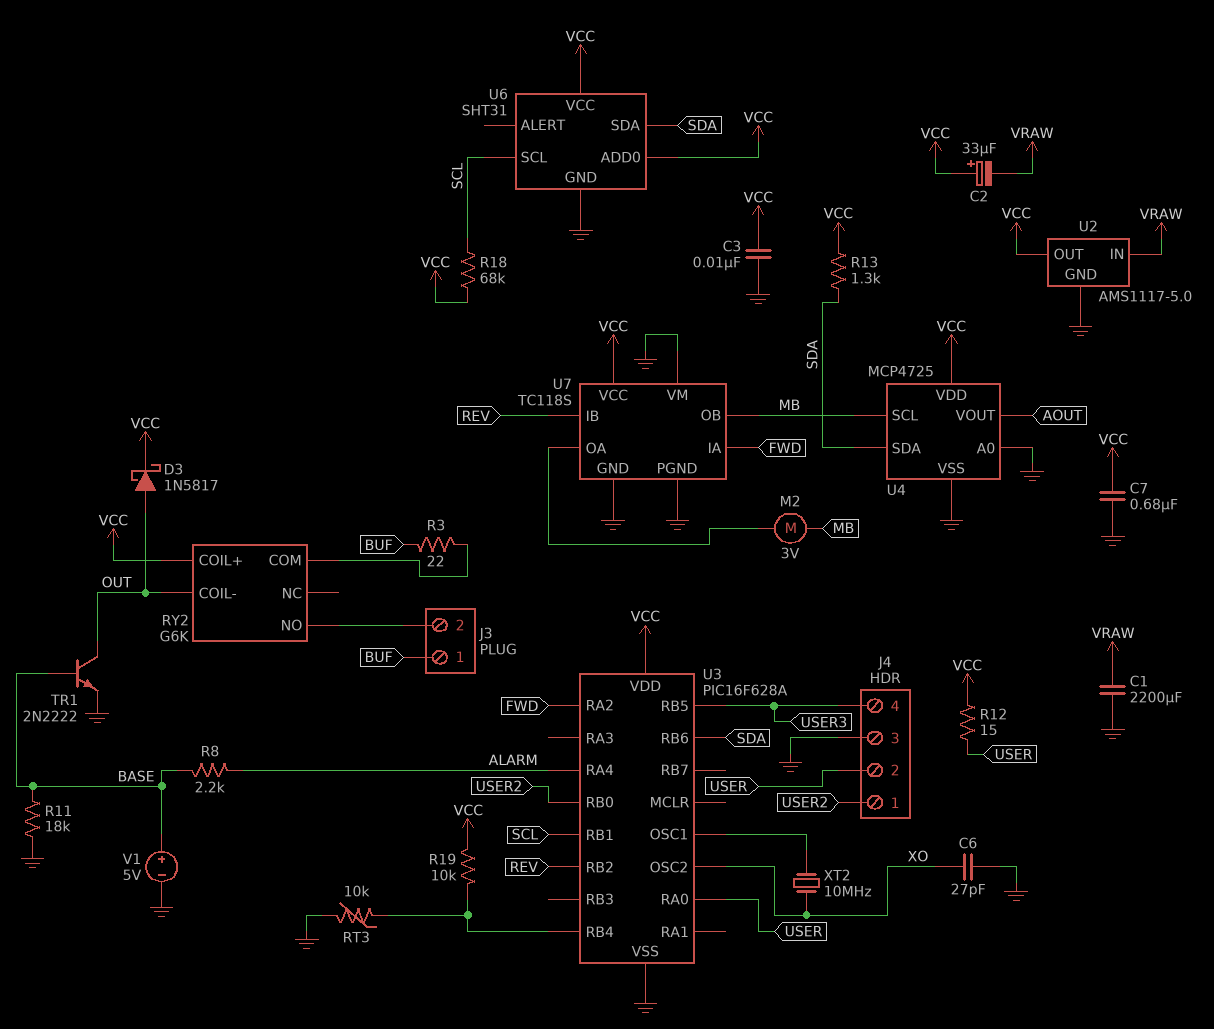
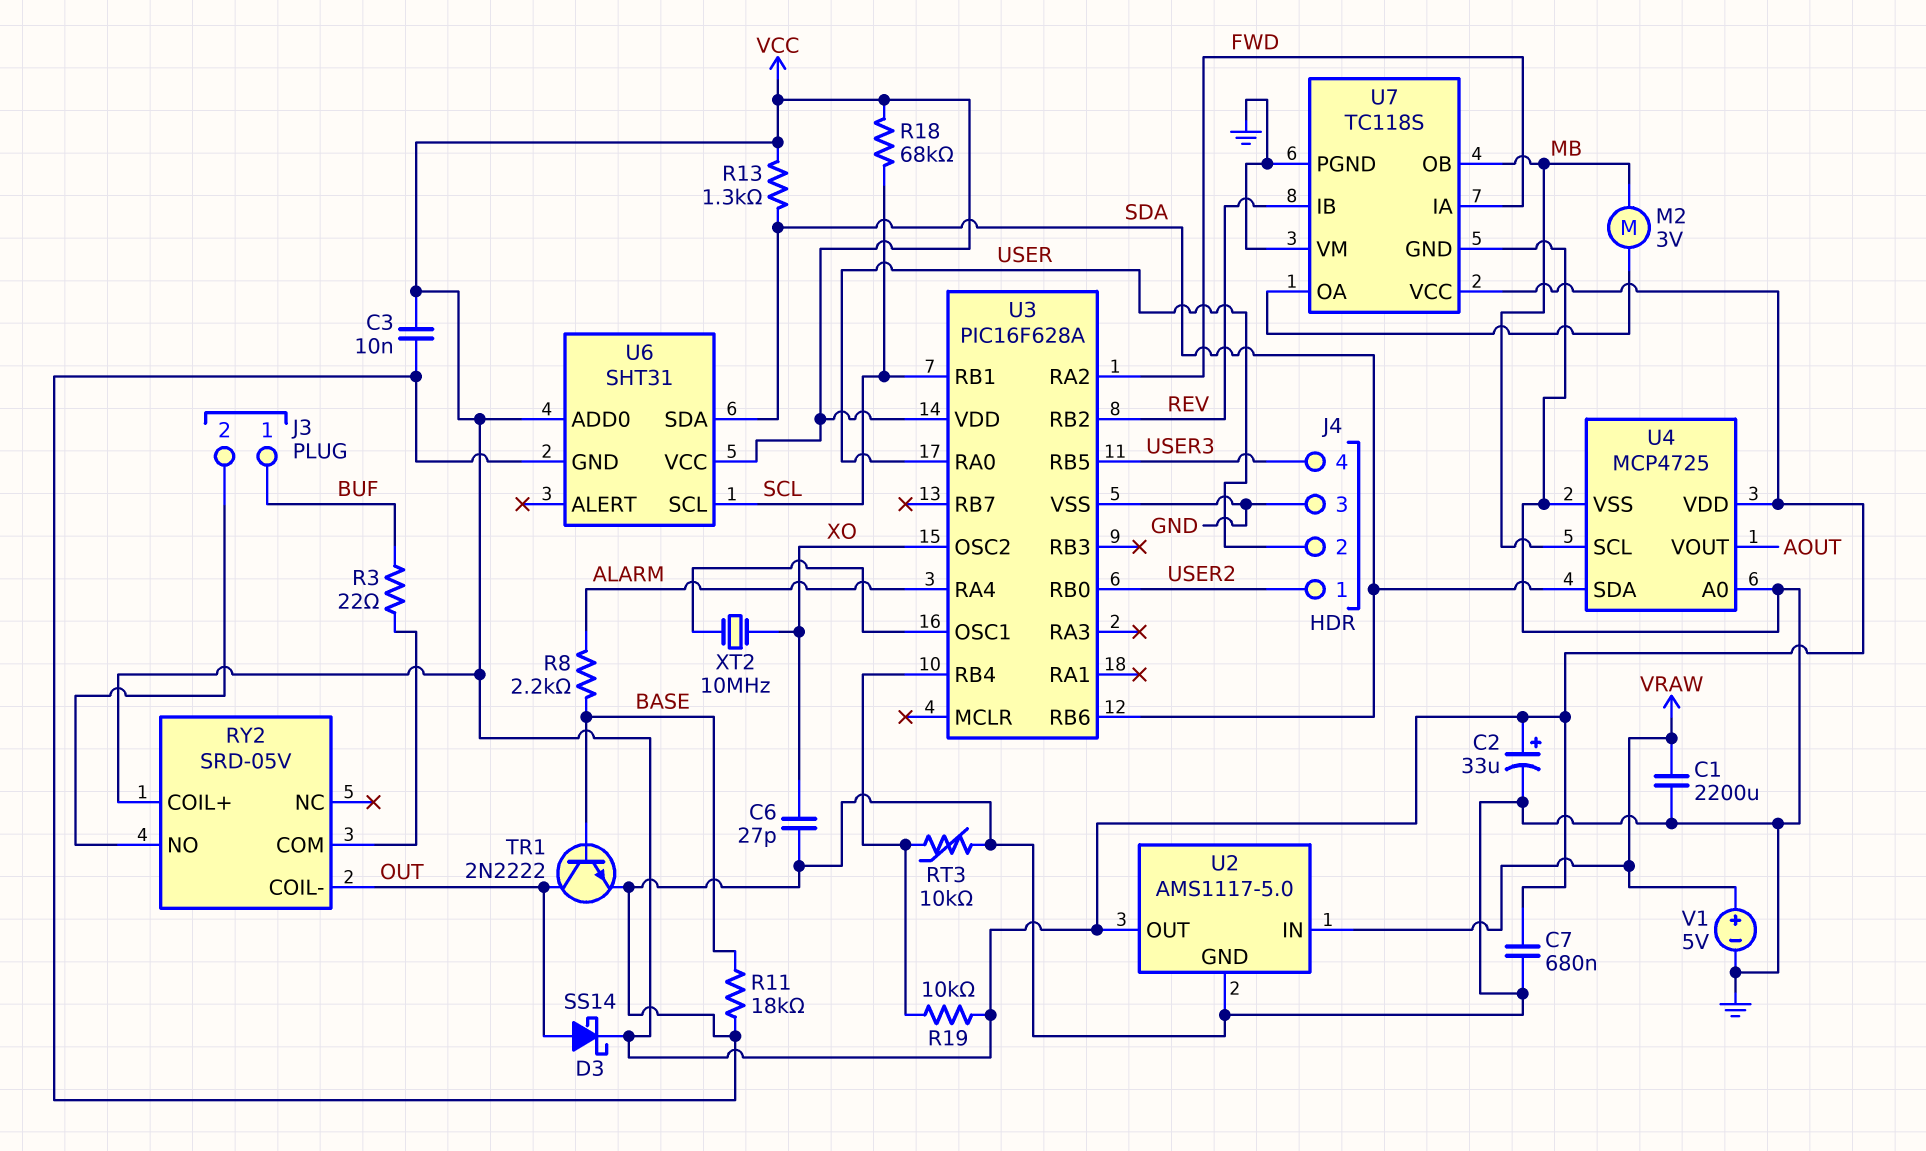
C2: 33uF (plus VCC, minus VRAW) -> 33uF (plus VCC, minus GND)
D3: schottky 1N5817 (A OUT, K VCC) -> schottky SS14 (A OUT, K VCC)
R12: 15 (USER, VCC) -> none
RY2: G6K -> SRD-05V
V1: 5V (plus BASE, minus GND) -> 5V (plus VRAW, minus GND)

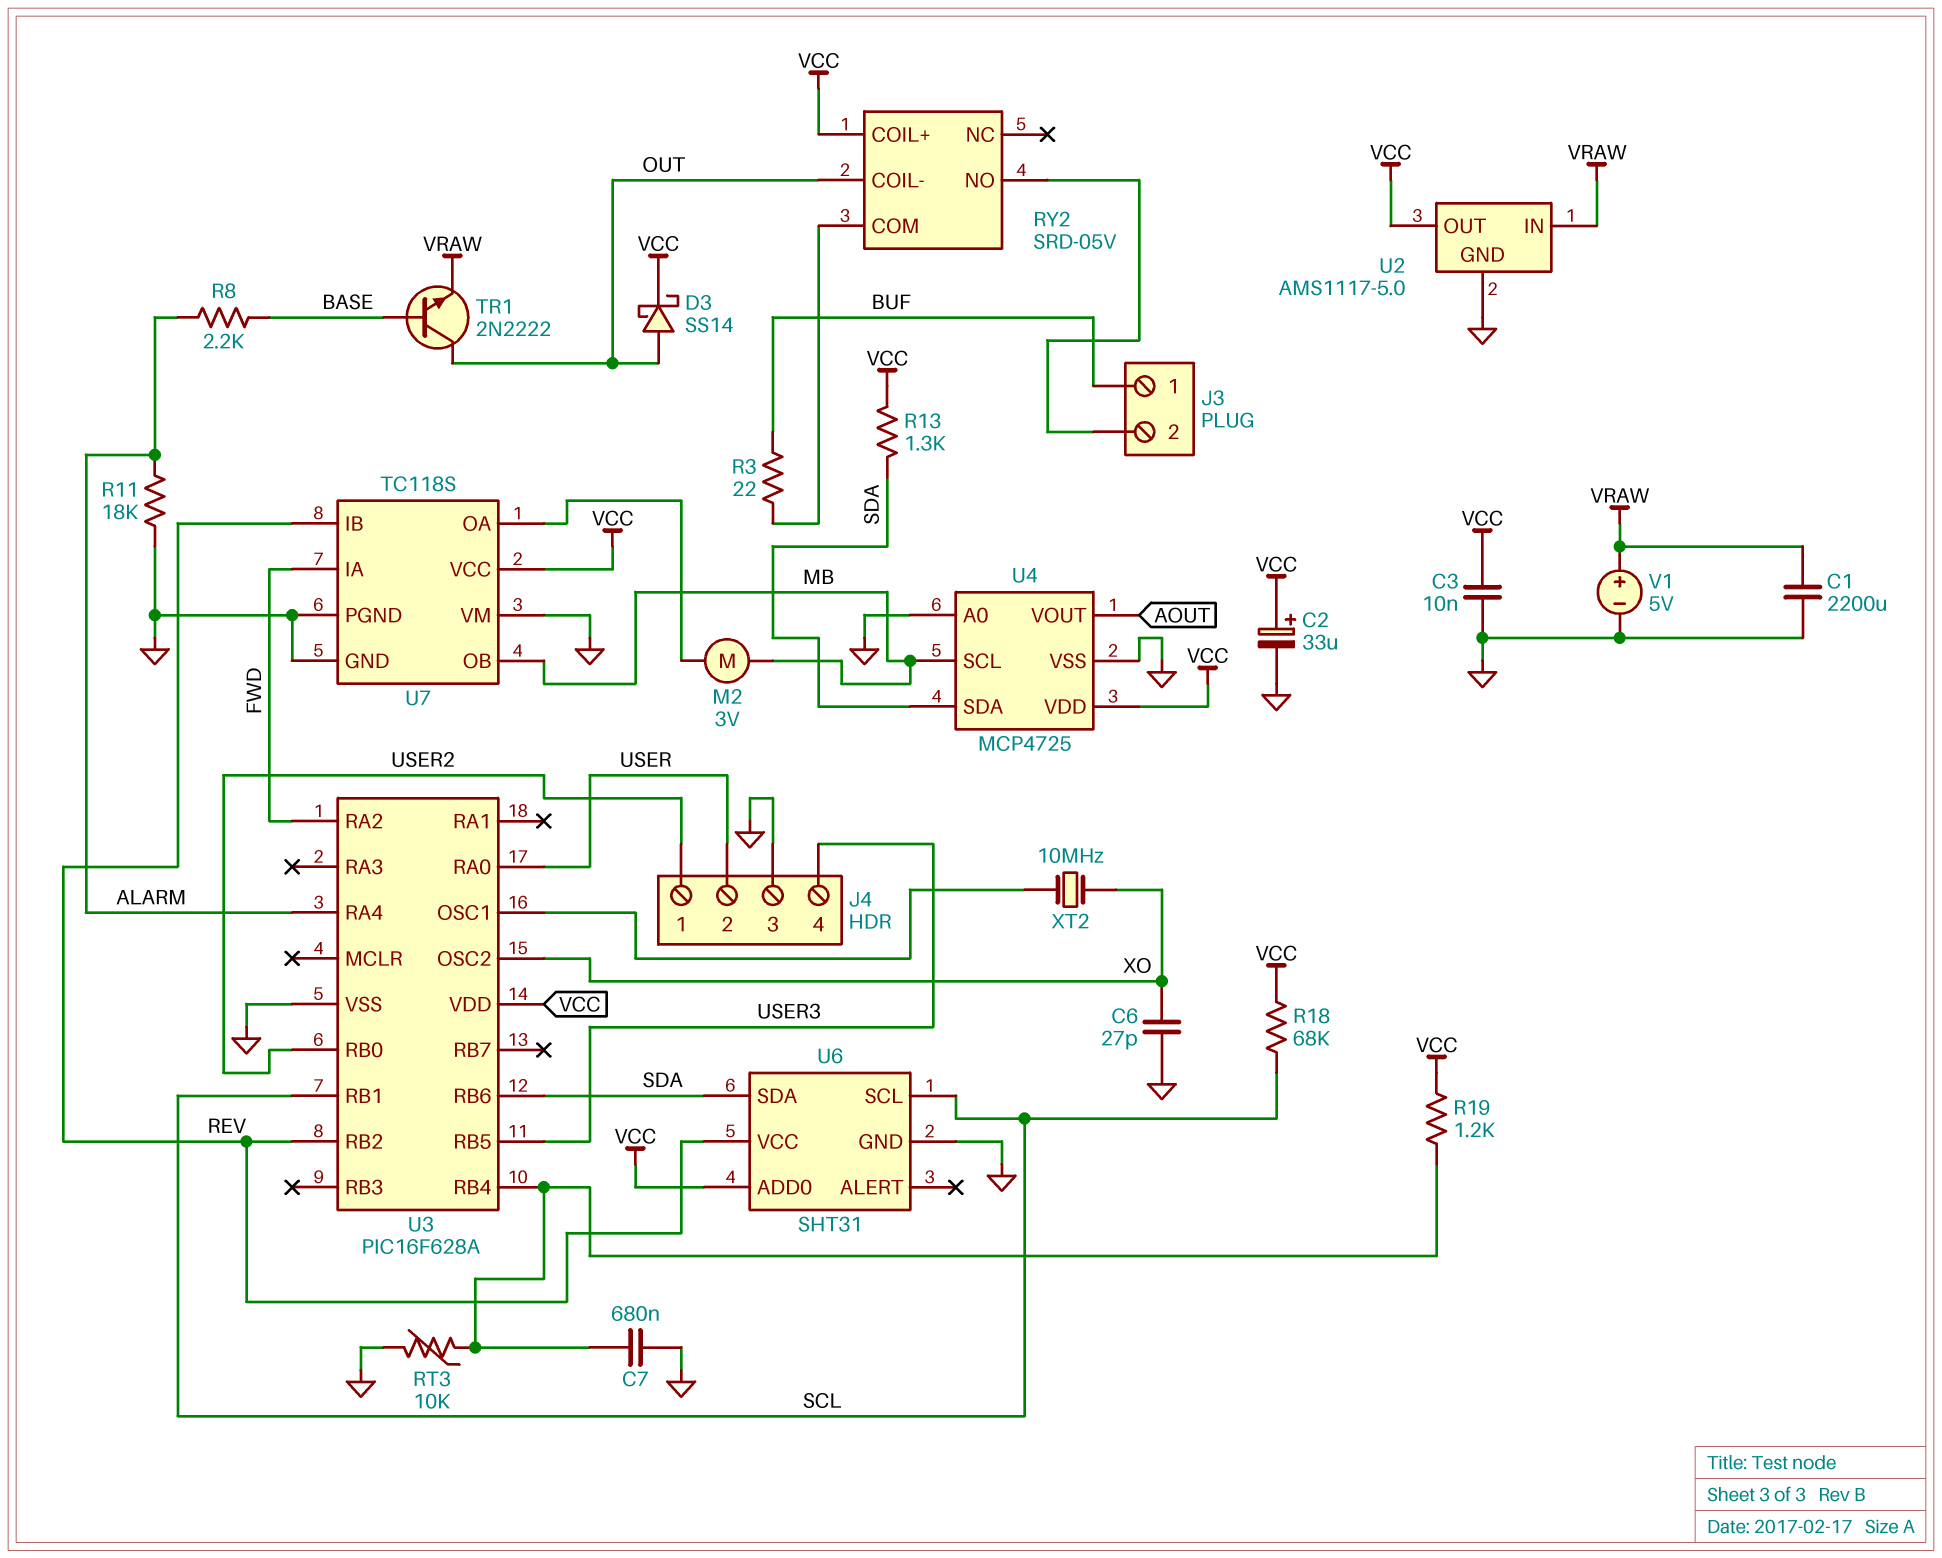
C7: 680nF (GND, VCC) -> 680nF (GND, U3/RB4)
R11: 18k (BASE, GND) -> 18k (ALARM, GND)
R19: 10k (U3/RB4, VCC) -> 1.2k (U3/RB4, VCC)
TR1: NPN 2N2222 (B BASE, C OUT, E GND) -> NPN 2N2222 (B BASE, C OUT, E VRAW)
U6 pin VCC: VCC -> REV

